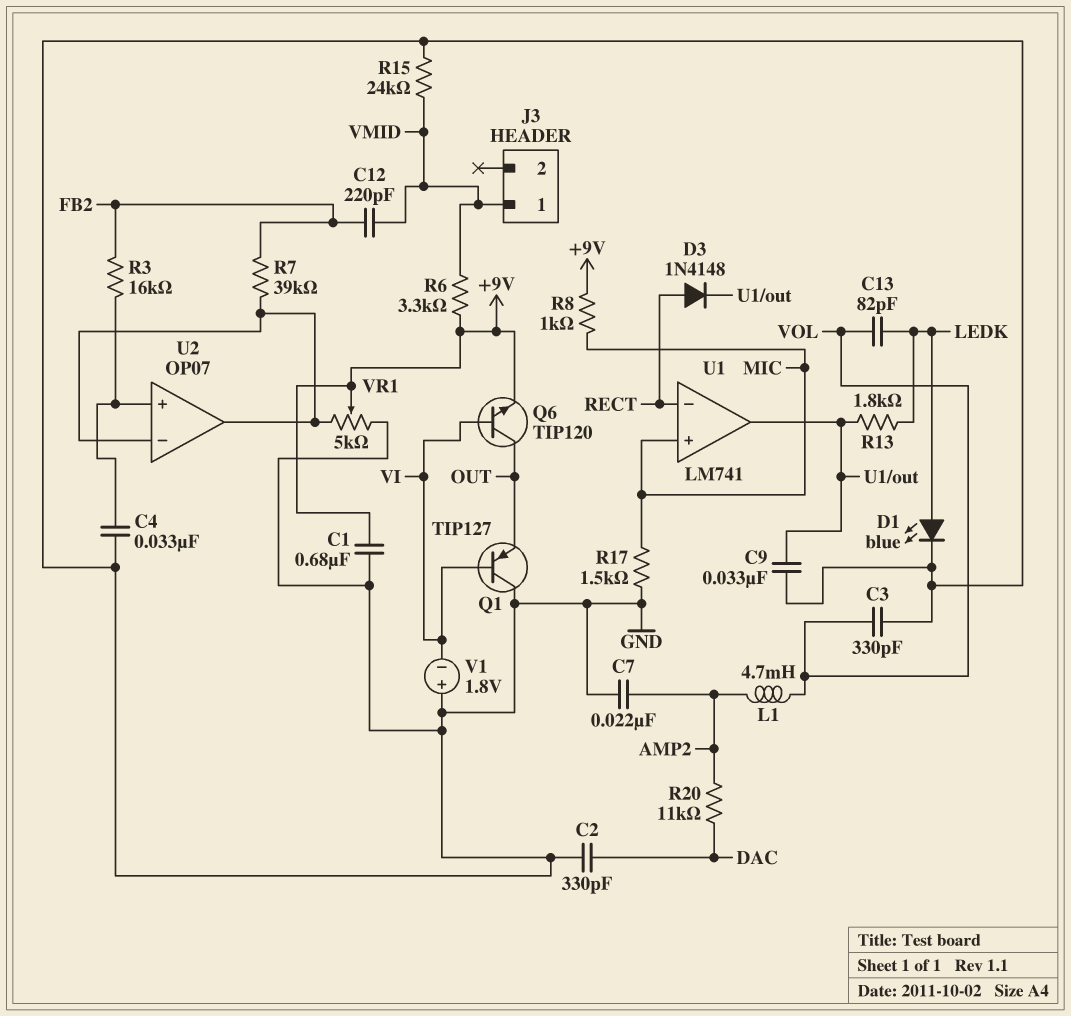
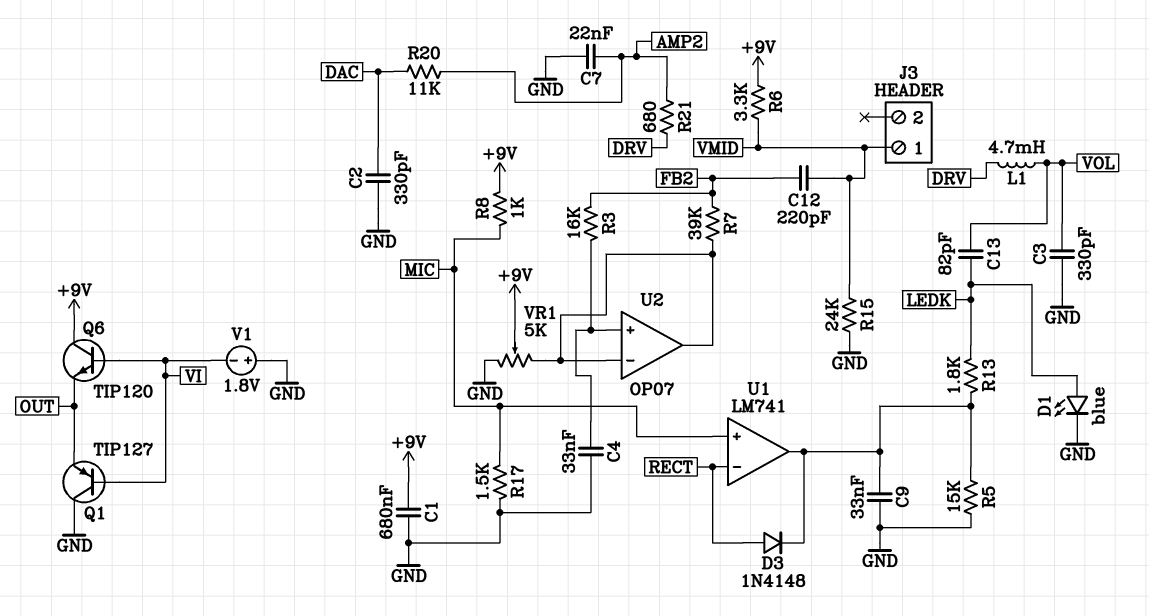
L1: 4.7mH (AMP2, VOL) -> 4.7mH (DRV, VOL)
Q6: NPN TIP120 (B VI, C OUT, E +9V) -> NPN TIP120 (B VI, C +9V, E OUT)
R5: none -> 15k (GND, U1/out)
R21: none -> 680 (AMP2, DRV)

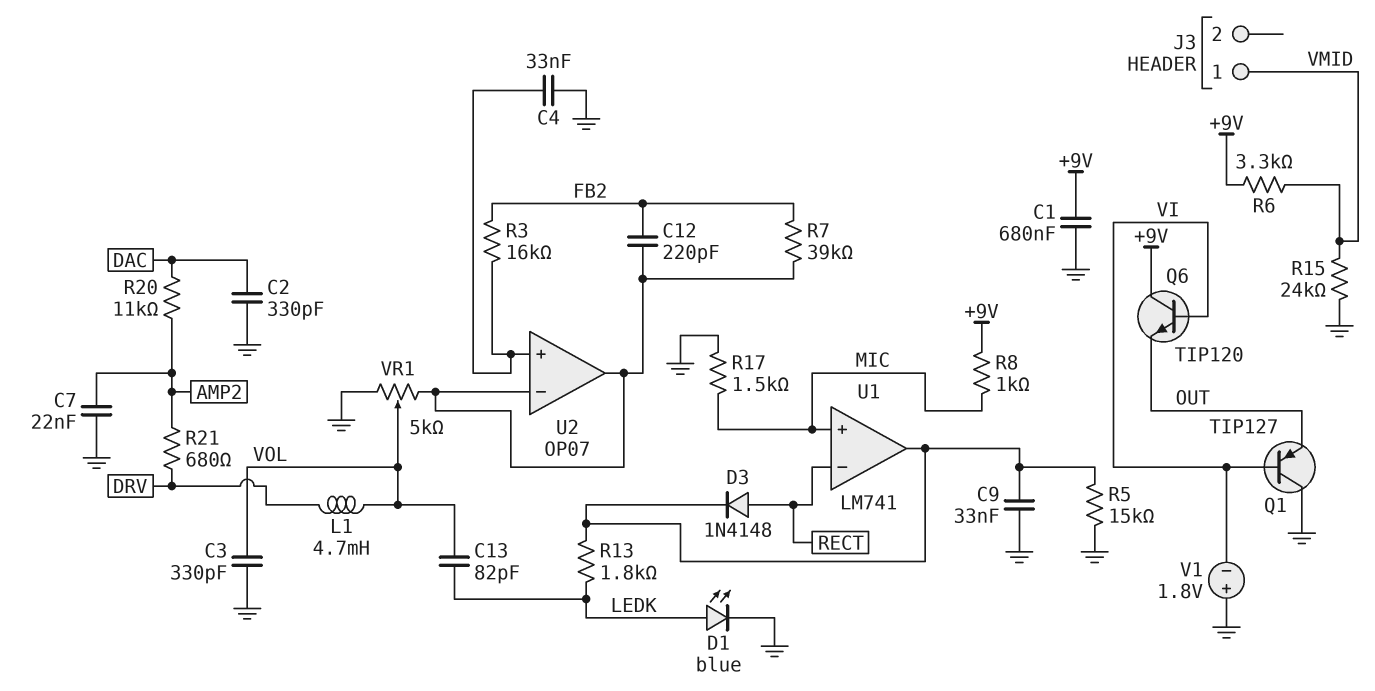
C12: 220pF (FB2, VMID) -> 220pF (FB2, U2/in-)
VR1: 5k (GND, U2/in-, wiper +9V) -> 5k (GND, U2/in-, wiper VOL)

